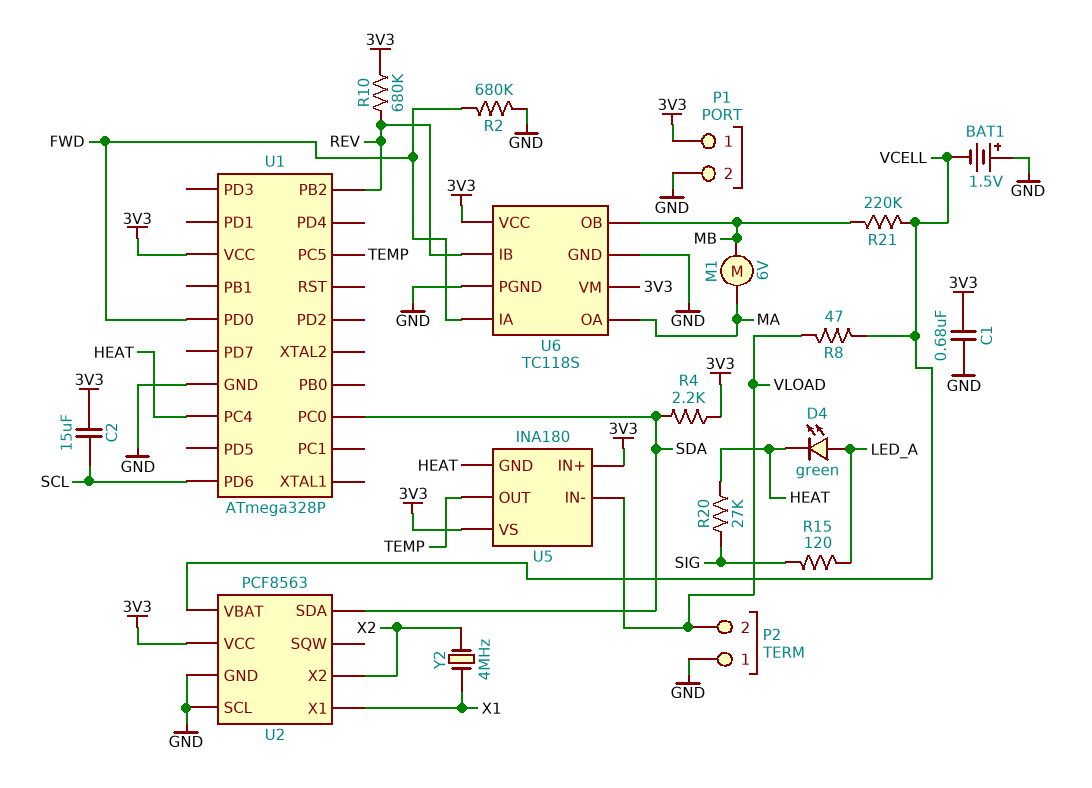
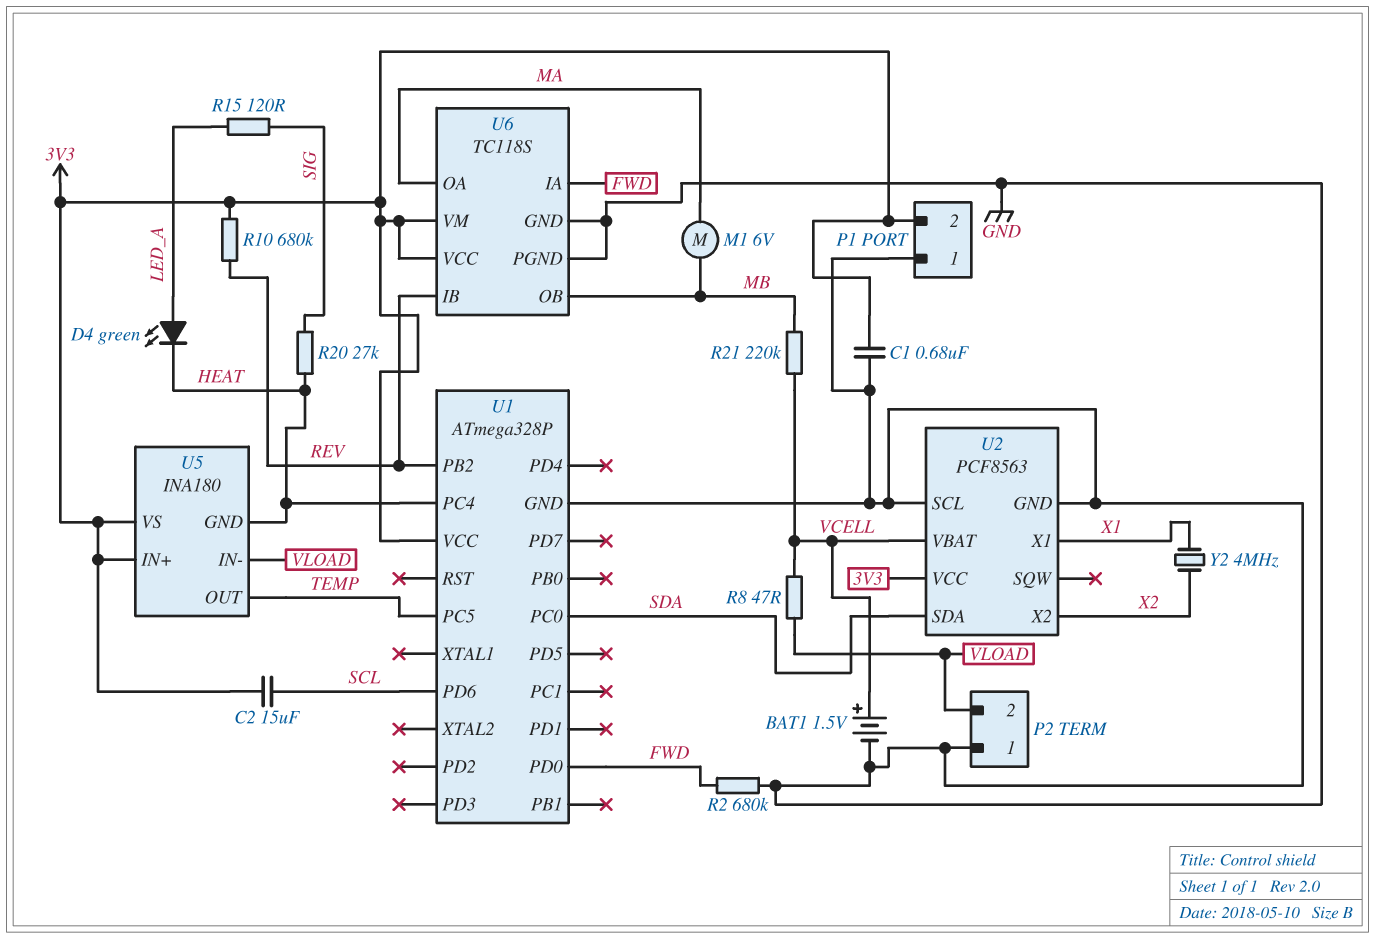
BAT1: 1.5V (plus GND, minus VCELL) -> 1.5V (plus VCELL, minus GND)
P1 pin 1: 3V3 -> GND
P1 pin 2: GND -> 3V3
R4: 2.2k (3V3, SDA) -> none

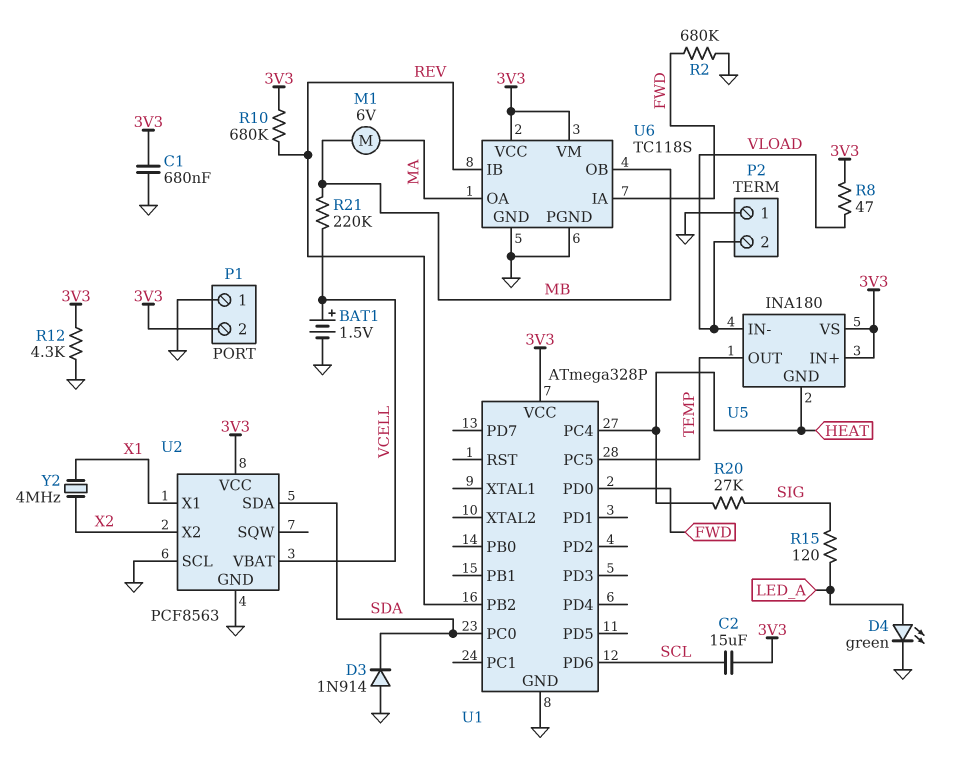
D3: none -> diode 1N914 (A GND, K SDA)
D4: LED green (A LED_A, K HEAT) -> LED green (A LED_A, K GND)
R8: 47 (VCELL, VLOAD) -> 47 (3V3, VLOAD)
R12: none -> 4.3k (3V3, GND)

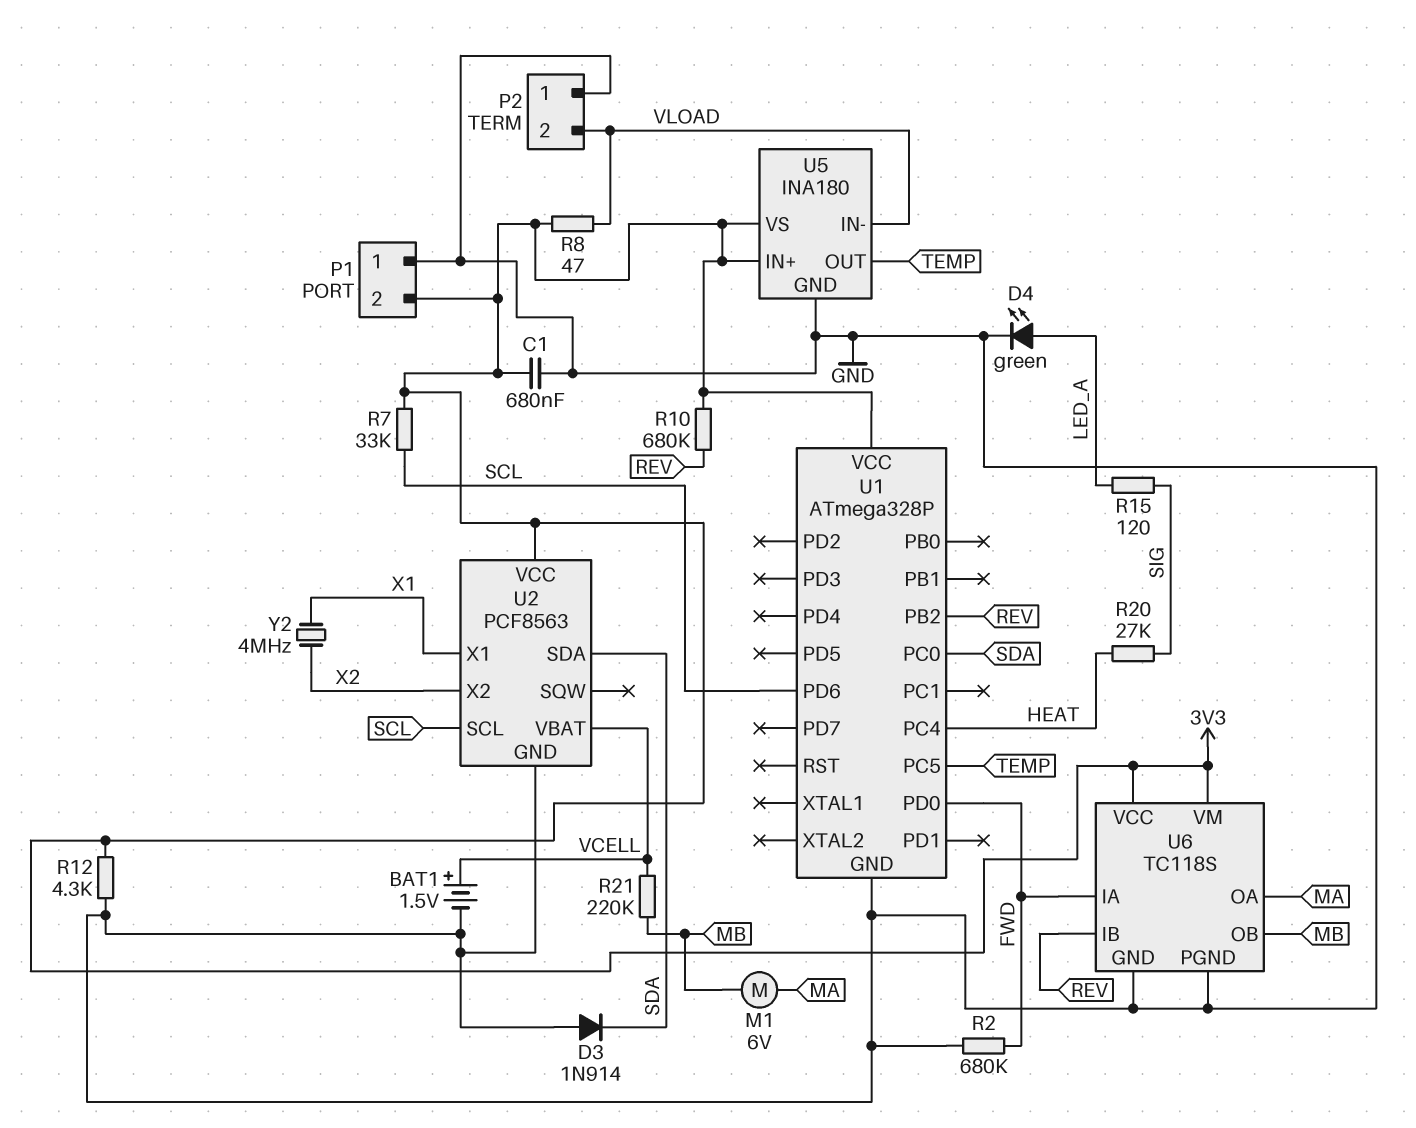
C2: 15uF (3V3, SCL) -> none
R7: none -> 33k (3V3, SCL)
U2 pin SCL: GND -> SCL
U5 pin GND: HEAT -> GND

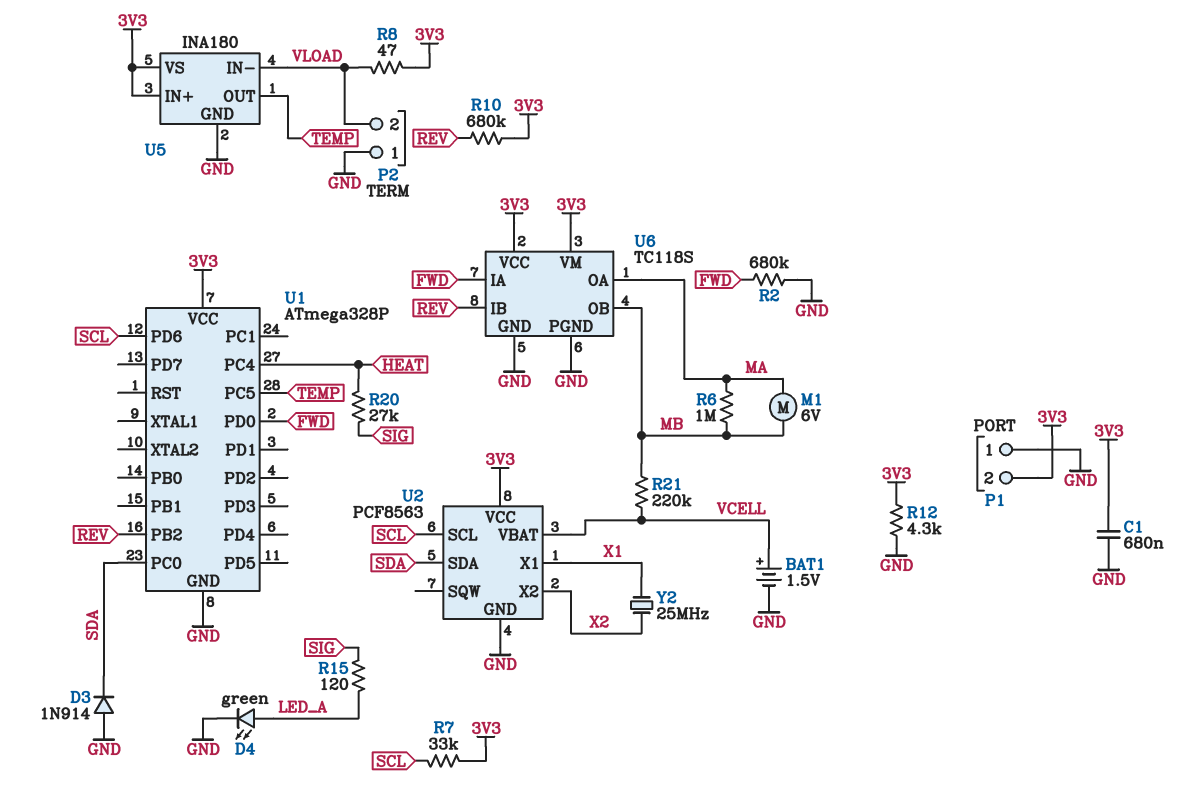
R6: none -> 1M (MA, MB)
Y2: 4MHz (X1, X2) -> 25MHz (X1, X2)

